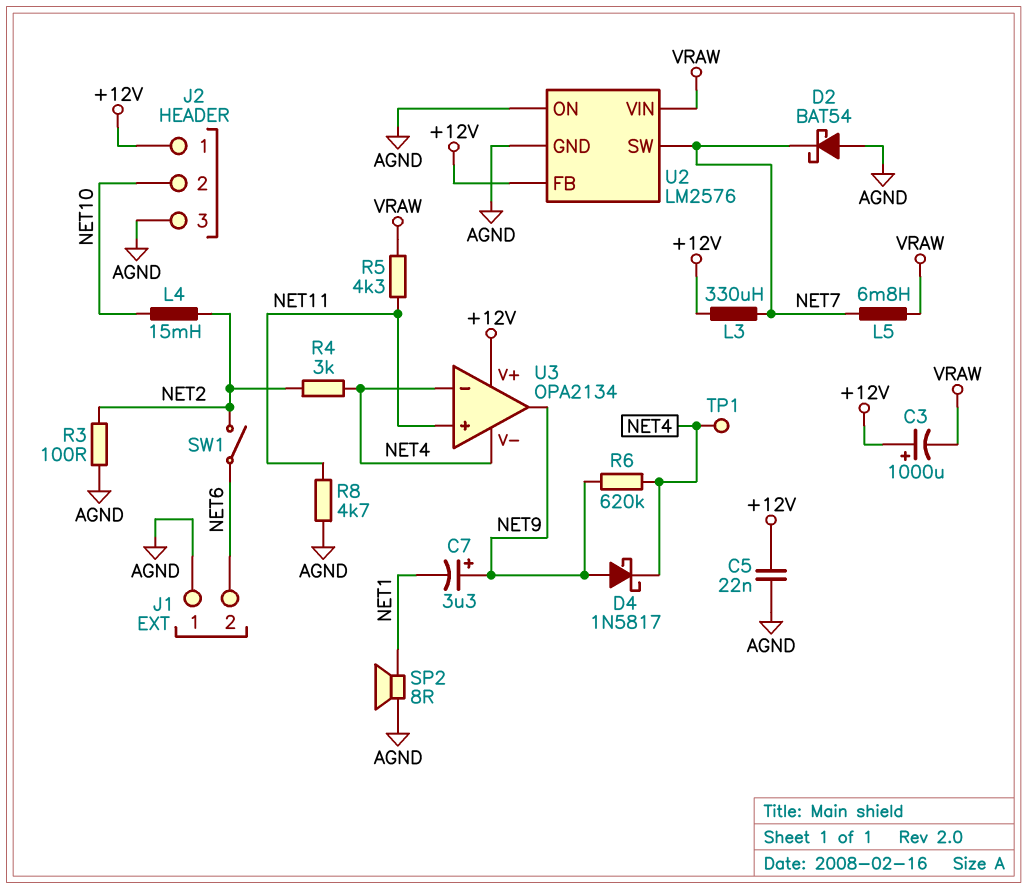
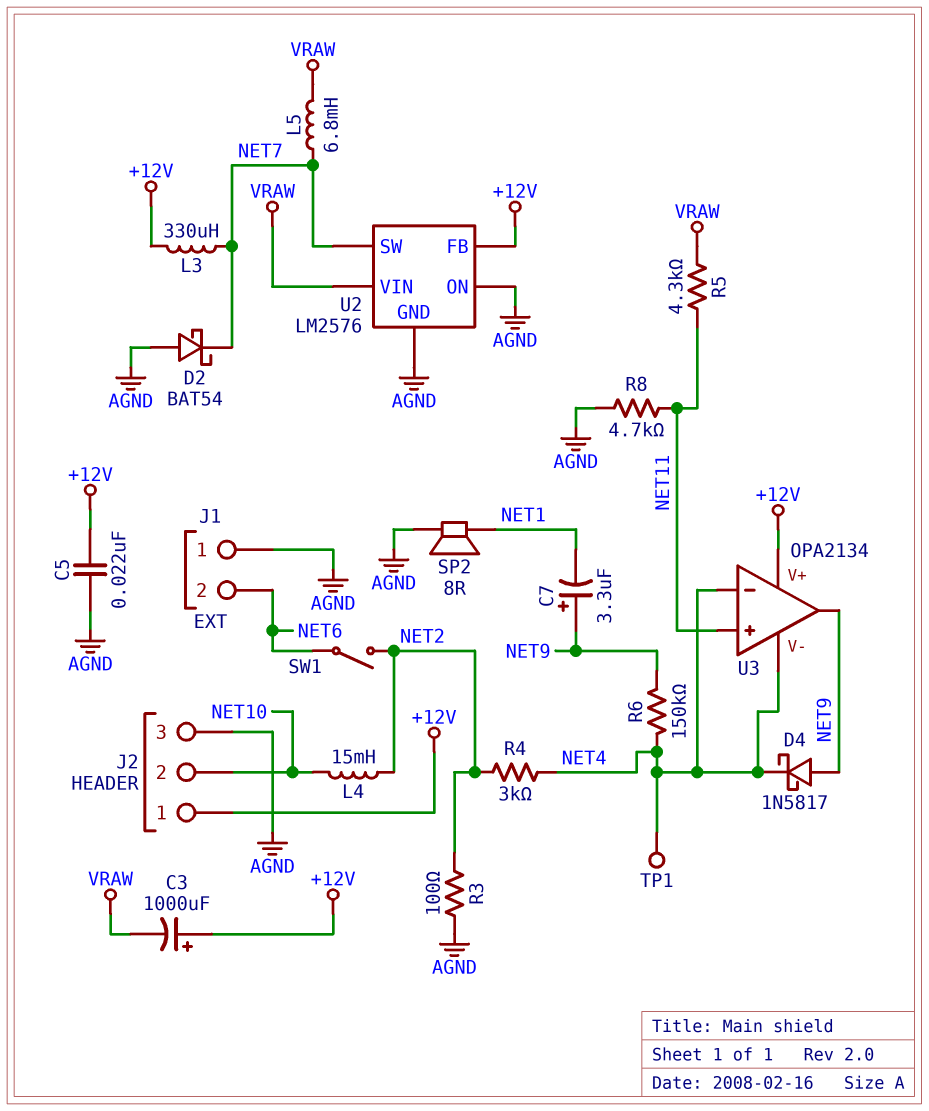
R6: 620k (NET4, NET9) -> 150k (NET4, NET9)

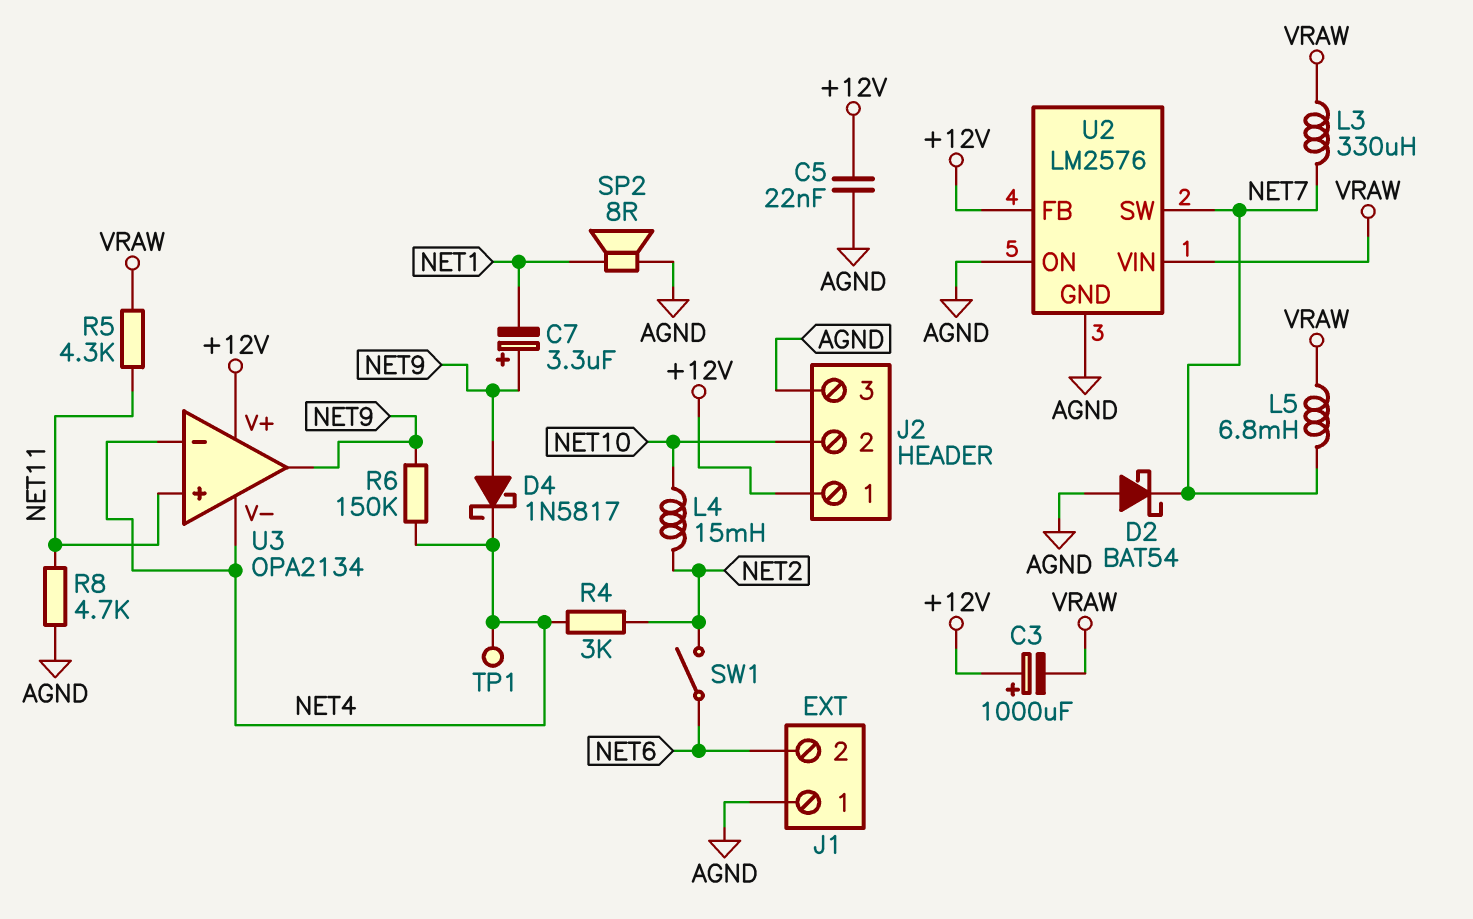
L3: 330uH (+12V, NET7) -> 330uH (NET7, VRAW)
R3: 100 (AGND, NET2) -> none

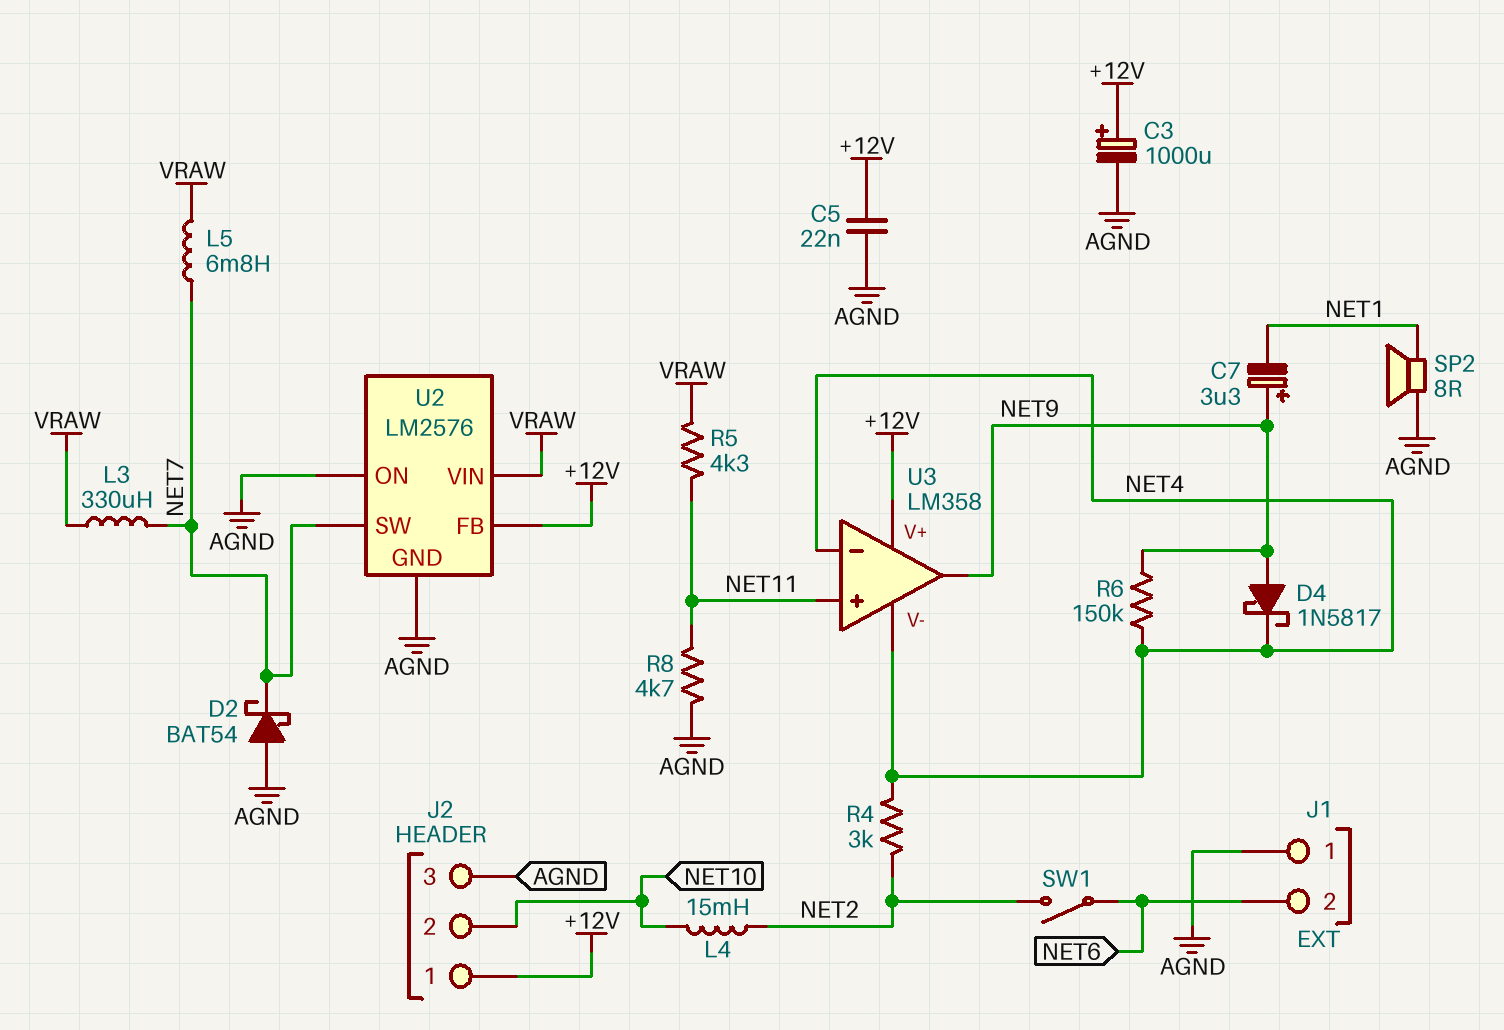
C3: 1000uF (plus +12V, minus VRAW) -> 1000uF (plus +12V, minus AGND)
TP1: test point (NET4) -> none
U3: OPA2134 -> LM358

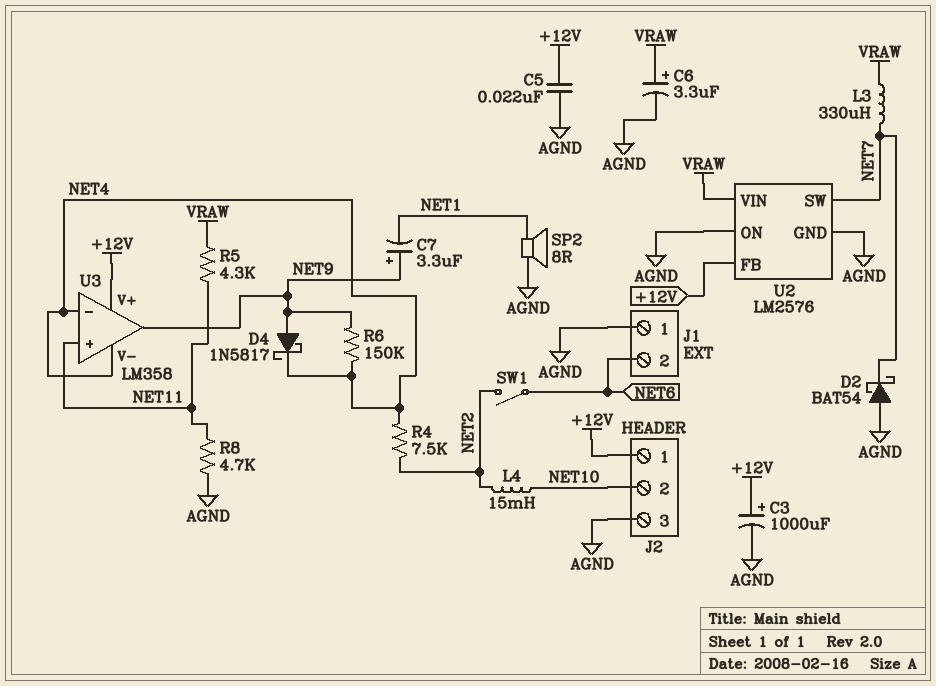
C6: none -> 3.3uF (plus VRAW, minus AGND)
L5: 6.8mH (NET7, VRAW) -> none
R4: 3k (NET2, NET4) -> 7.5k (NET2, NET4)

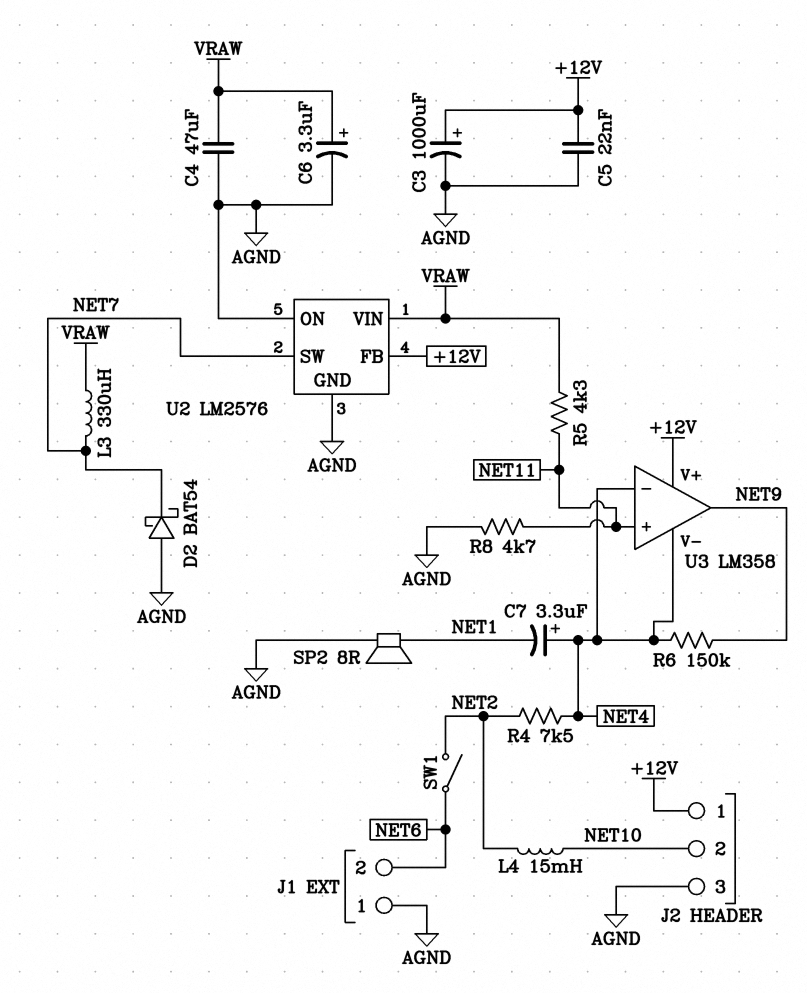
C4: none -> 47uF (AGND, VRAW)
C7: 3.3uF (plus NET9, minus NET1) -> 3.3uF (plus NET4, minus NET1)
D4: schottky 1N5817 (A NET9, K NET4) -> none

